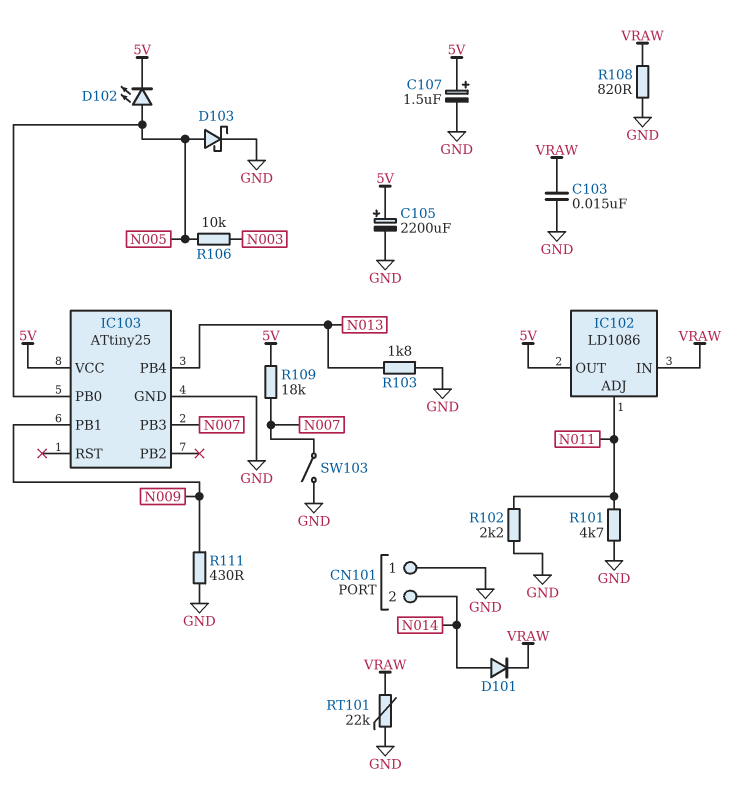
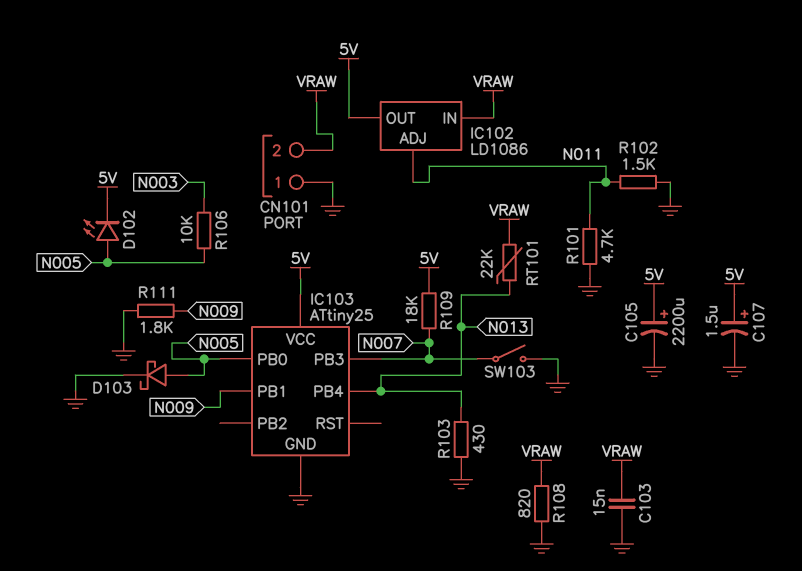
CN101 pin 2: N014 -> VRAW
D101: diode (A N014, K VRAW) -> none
R102: 2.2k (GND, N011) -> 1.5k (GND, N011)
R103: 1.8k (GND, N013) -> 430 (GND, N013)
R111: 430 (GND, N009) -> 1.8k (GND, N009)
RT101: 22k (GND, VRAW) -> 22k (N013, VRAW)

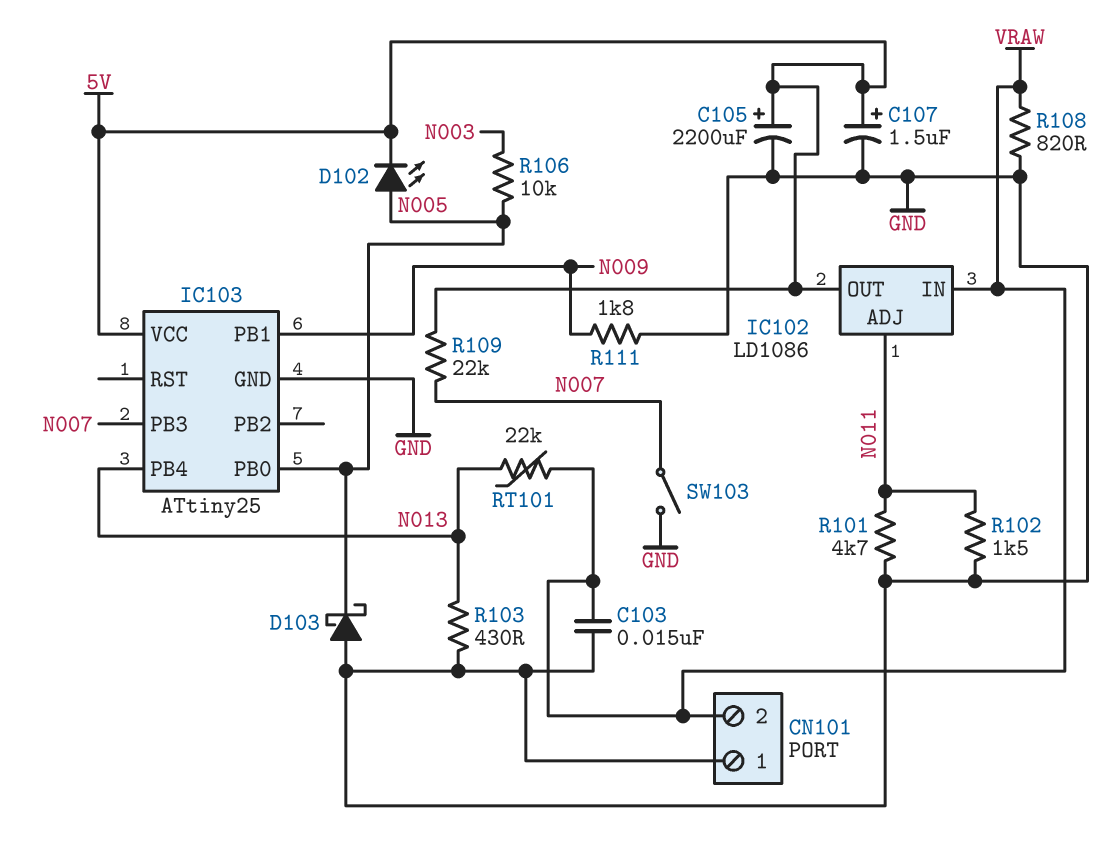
D103: schottky (A N005, K GND) -> schottky (A GND, K N005)
R109: 18k (5V, N007) -> 22k (5V, N007)

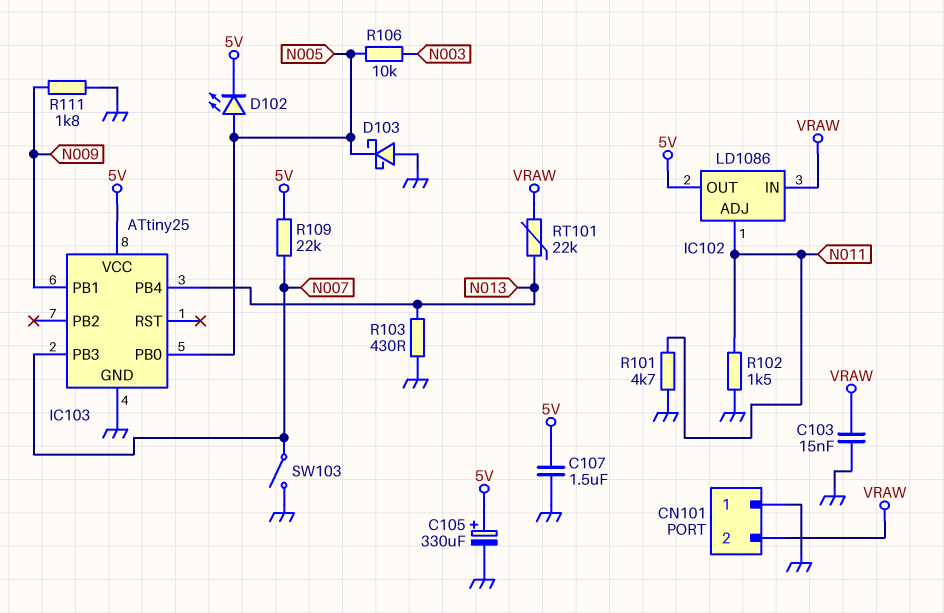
C105: 2200uF (plus 5V, minus GND) -> 330uF (plus 5V, minus GND)
C107: 1.5uF (plus 5V, minus GND) -> 1.5uF (5V, GND)
R108: 820 (GND, VRAW) -> none

